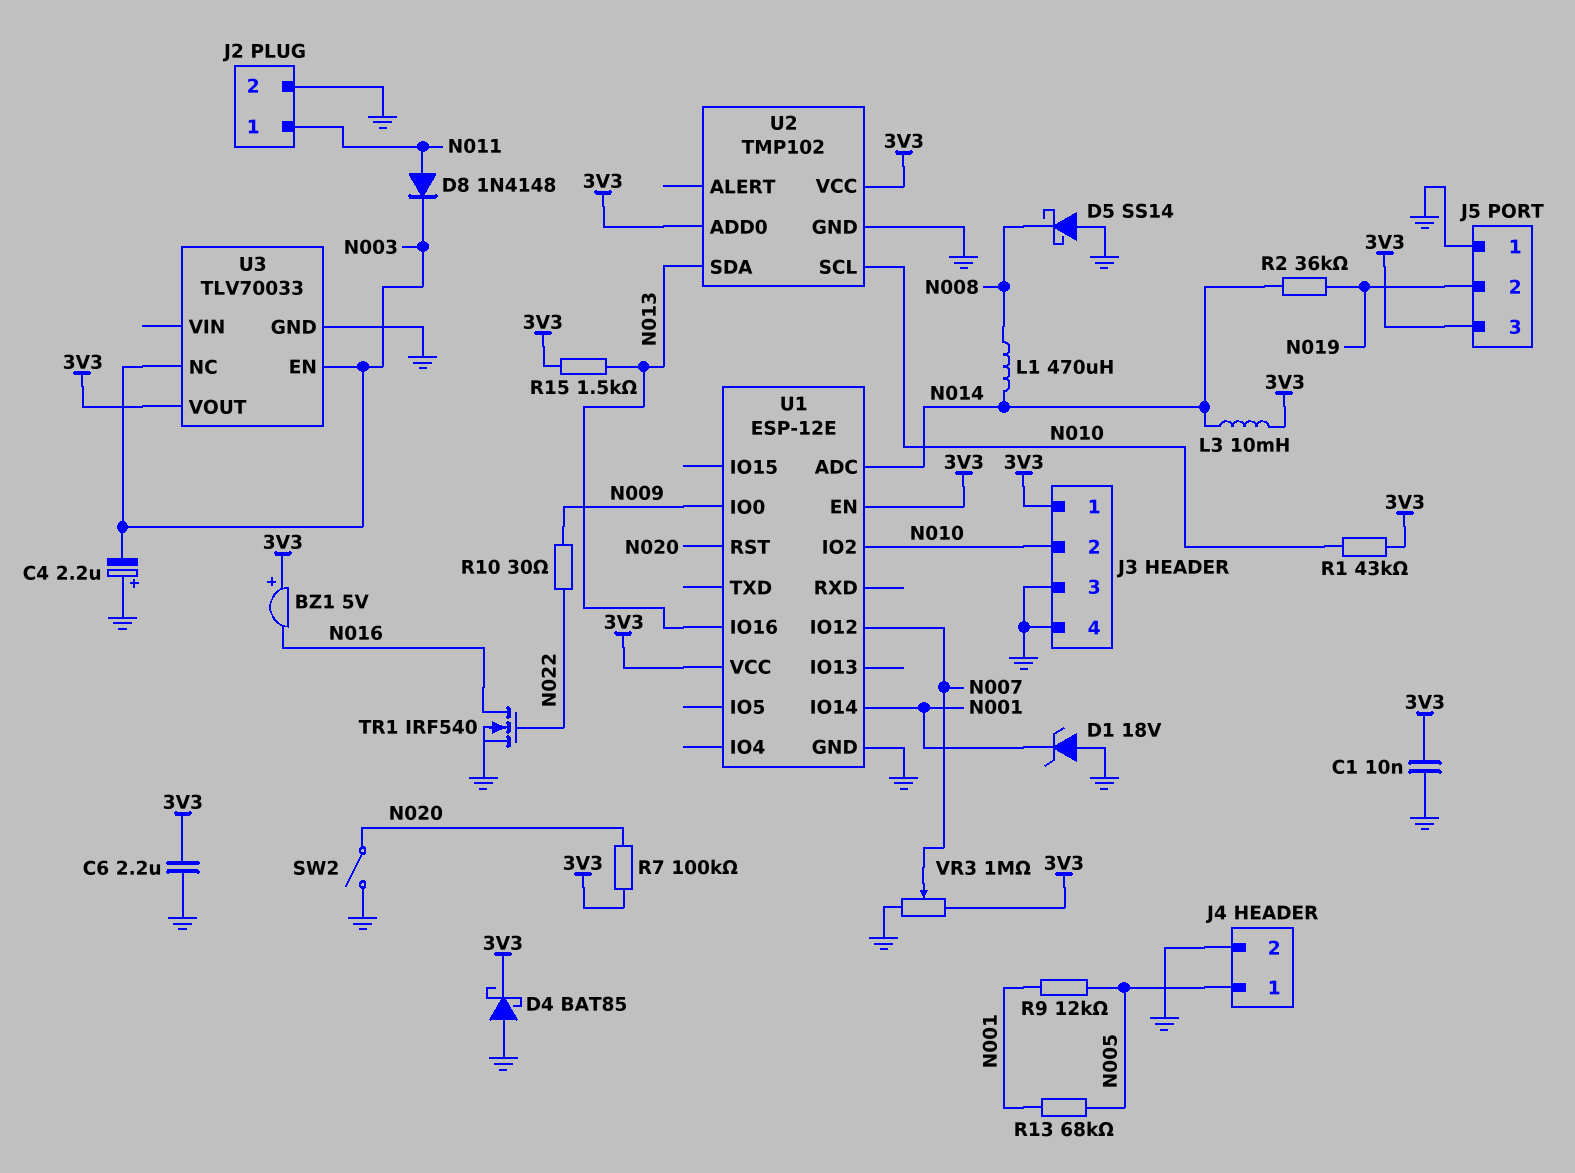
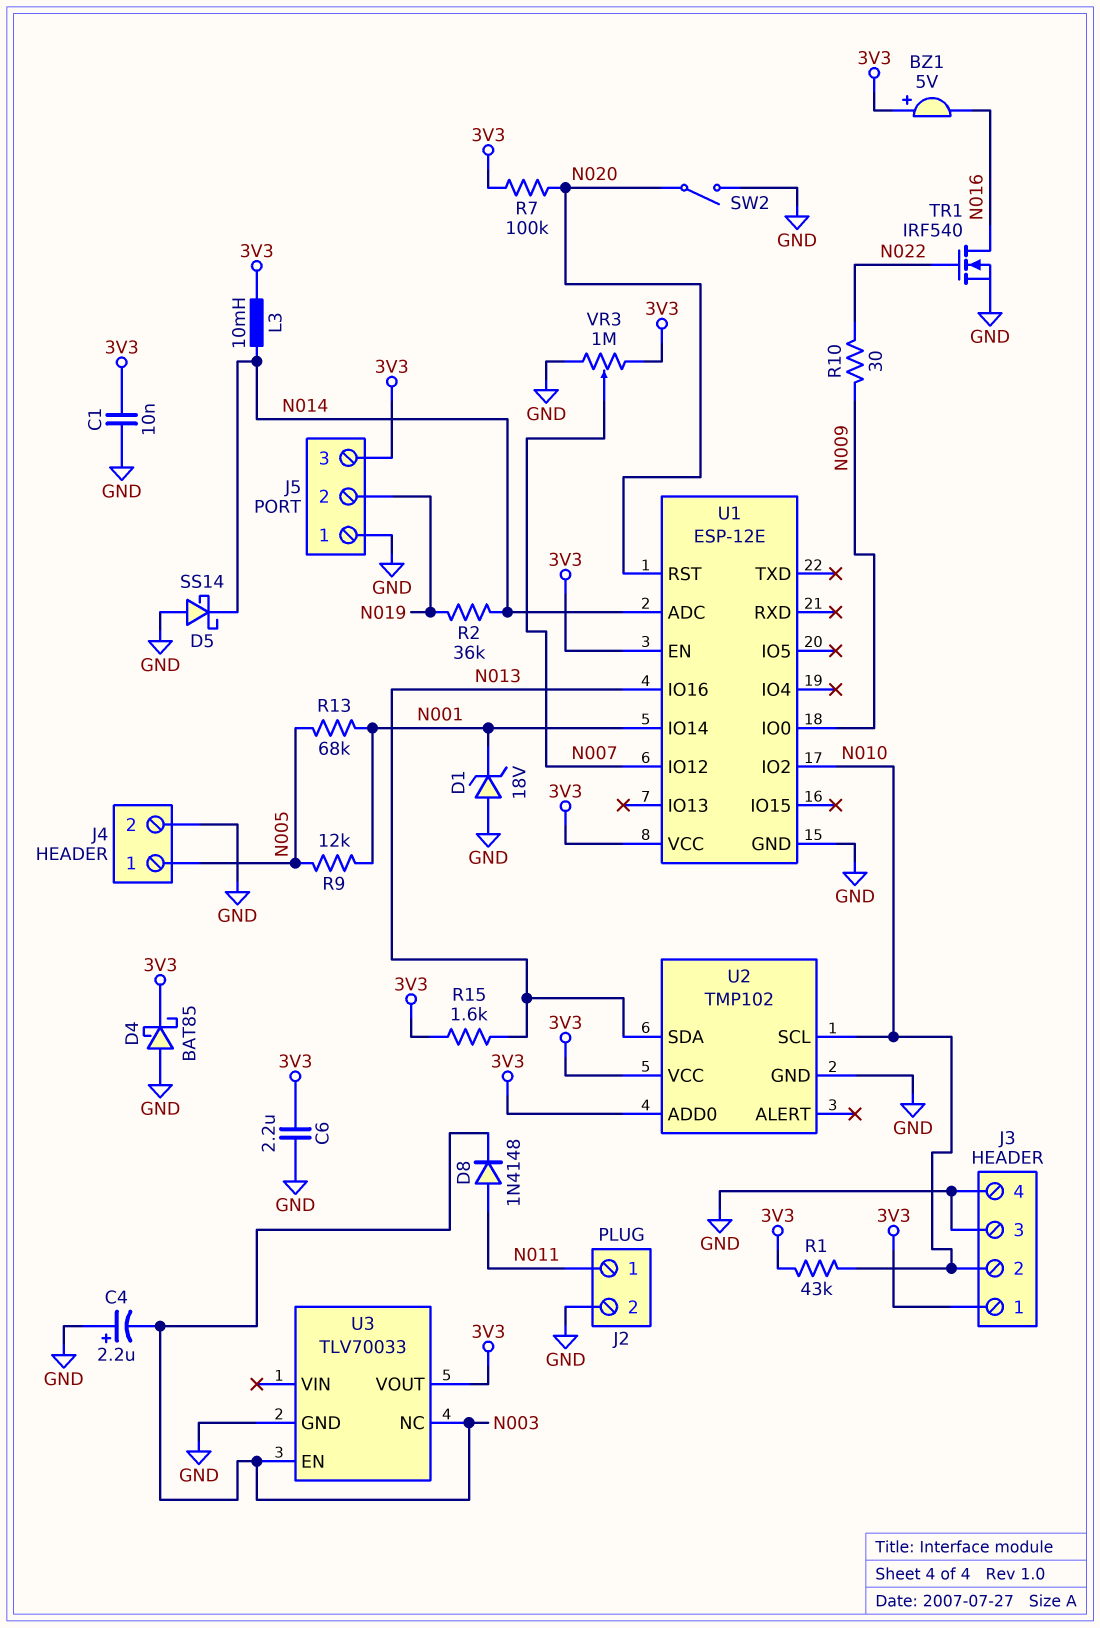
D5: schottky SS14 (A GND, K N008) -> schottky SS14 (A GND, K N014)
L1: 470uH (N008, N014) -> none
R15: 1.5k (3V3, N013) -> 1.6k (3V3, N013)

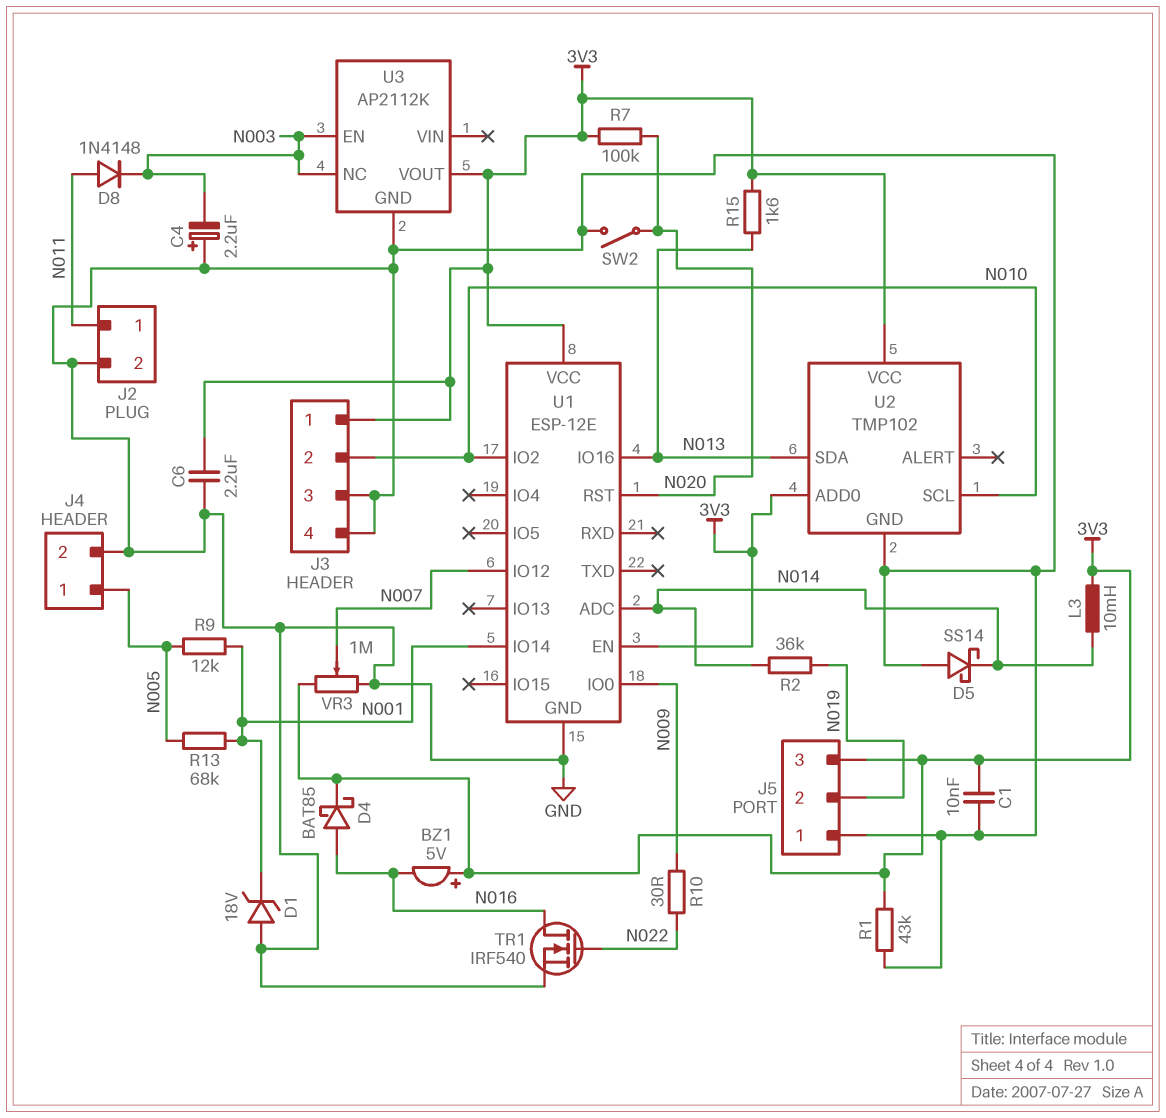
D4: schottky BAT85 (A GND, K 3V3) -> schottky BAT85 (A N016, K 3V3)
R1: 43k (3V3, N010) -> 43k (3V3, GND)
U3: TLV70033 -> AP2112K

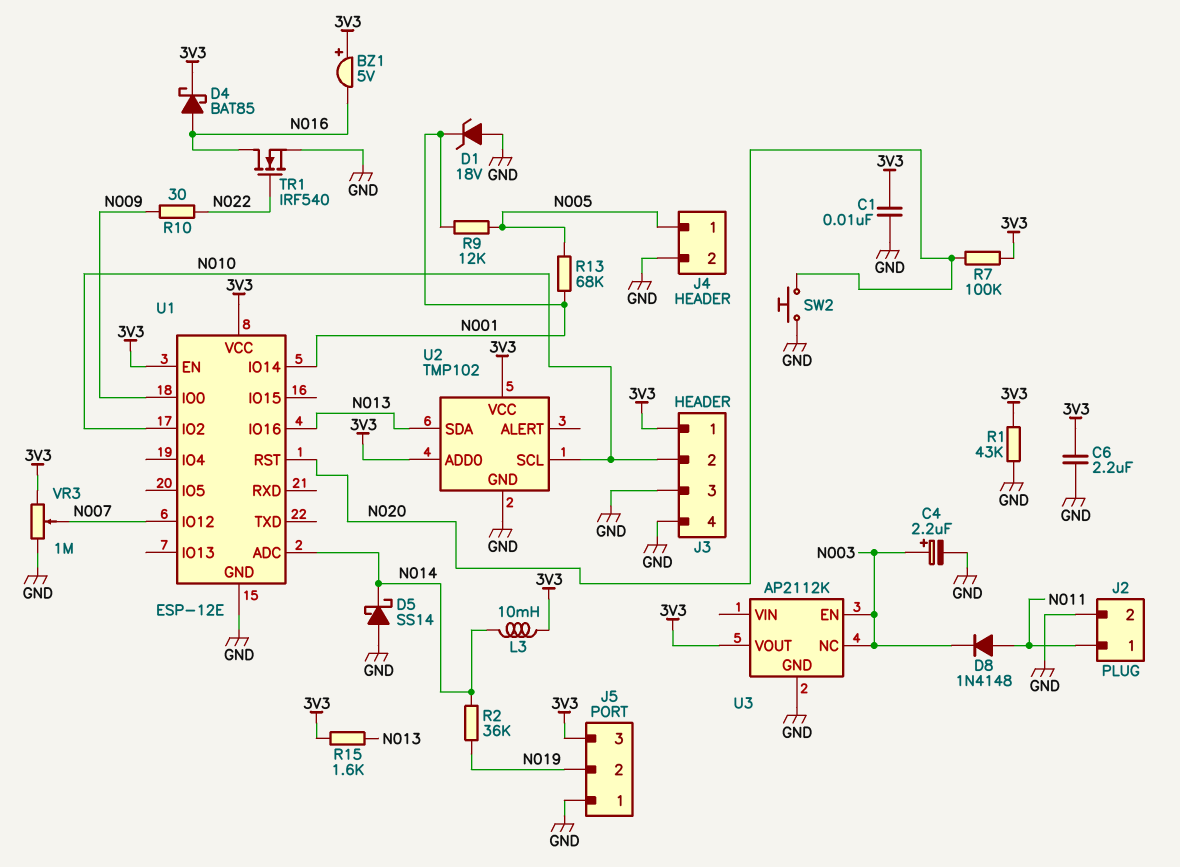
C4: 2.2uF (plus GND, minus N003) -> 2.2uF (plus N003, minus GND)
SW2: switch (GND, N020) -> button (GND, N020)

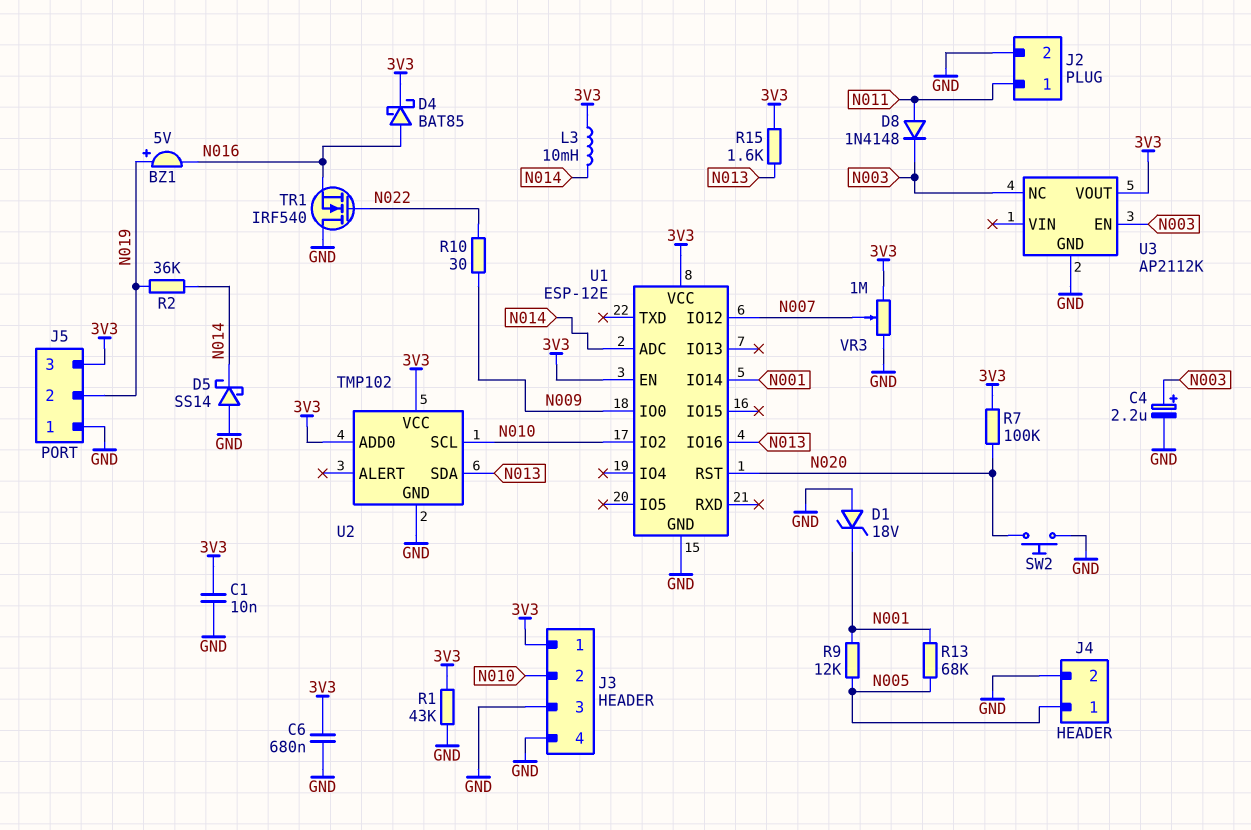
BZ1: buzzer 5V (plus 3V3, minus N016) -> buzzer 5V (plus N019, minus N016)
C6: 2.2uF (3V3, GND) -> 680nF (3V3, GND)
TR1: NMOS IRF540 (G N022, D N016, S GND) -> NMOS IRF540 (G N022, D GND, S N016)

